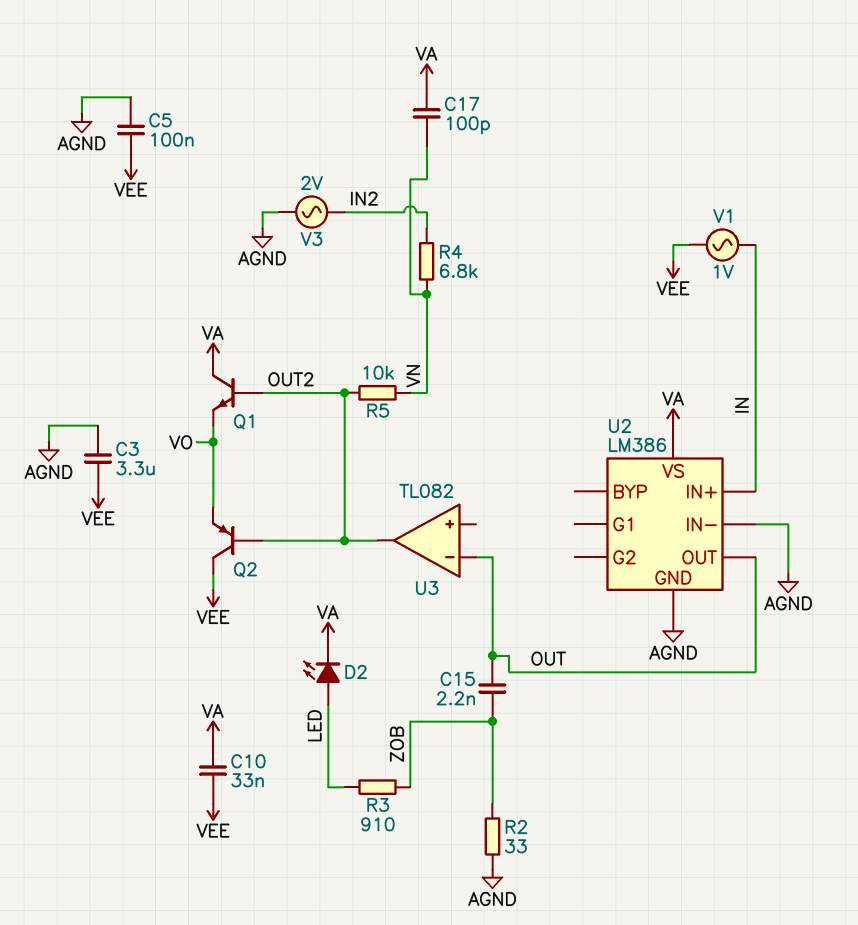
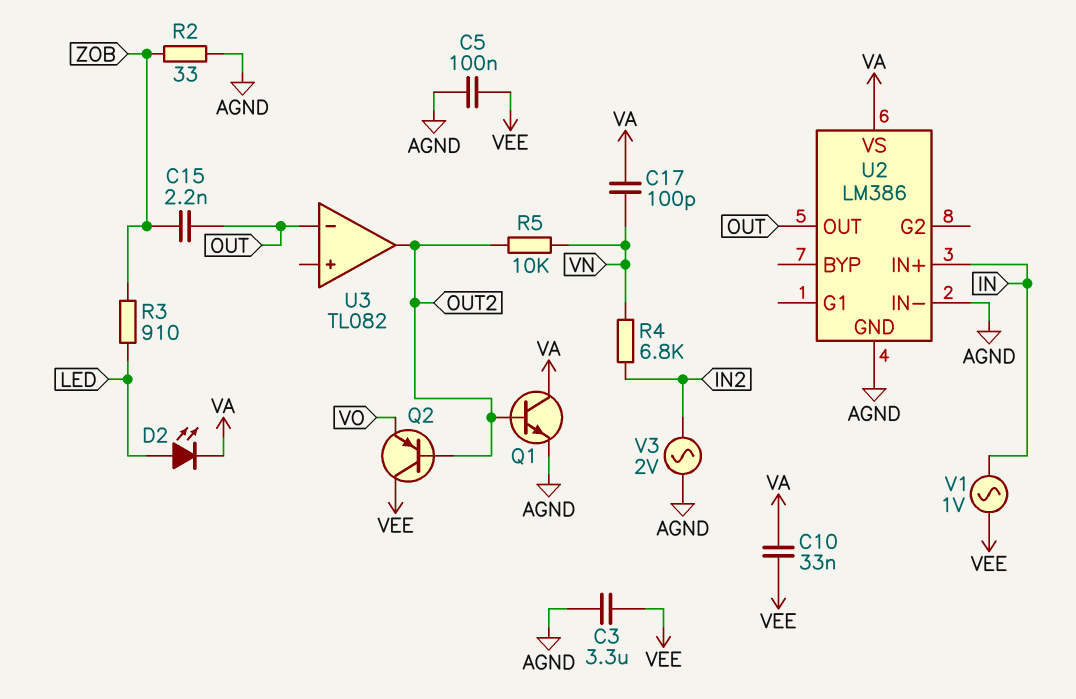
Q1: NPN (B OUT2, C VA, E VO) -> NPN (B OUT2, C VA, E AGND)

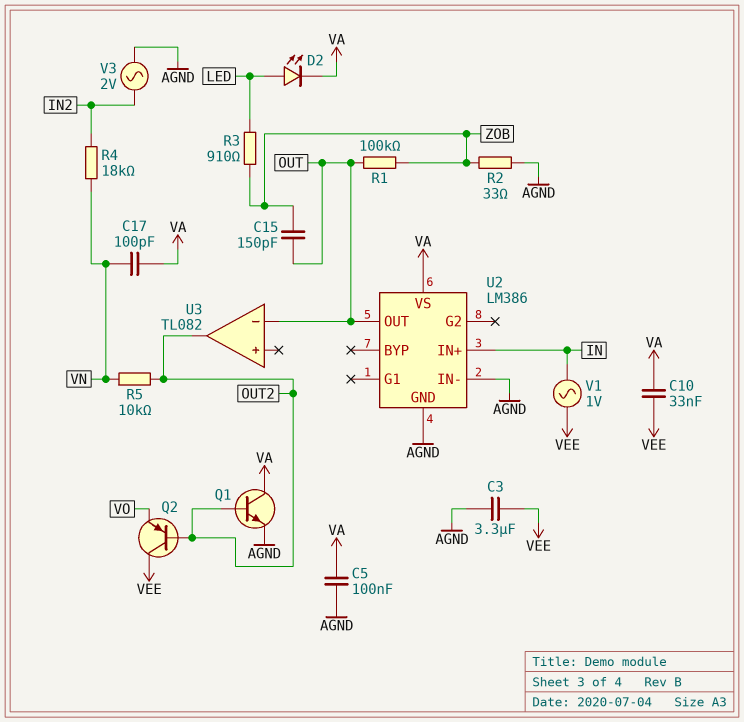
C5: 100nF (AGND, VEE) -> 100nF (AGND, VA)
C15: 2.2nF (OUT, ZOB) -> 150pF (OUT, ZOB)
R1: none -> 100k (OUT, ZOB)
R4: 6.8k (IN2, VN) -> 18k (IN2, VN)

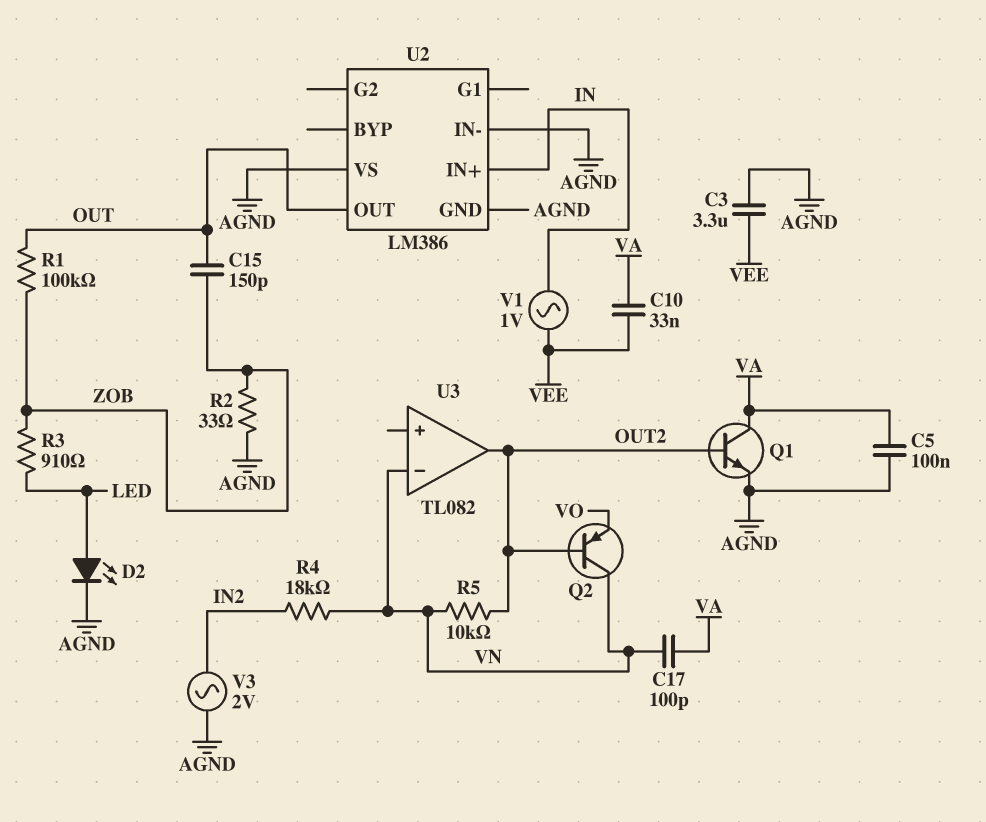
D2: LED (A LED, K VA) -> LED (A LED, K AGND)
Q2: PNP (B OUT2, C VEE, E VO) -> PNP (B OUT2, C VN, E VO)
U2 pin VS: VA -> AGND
U3 pin in-: OUT -> VN

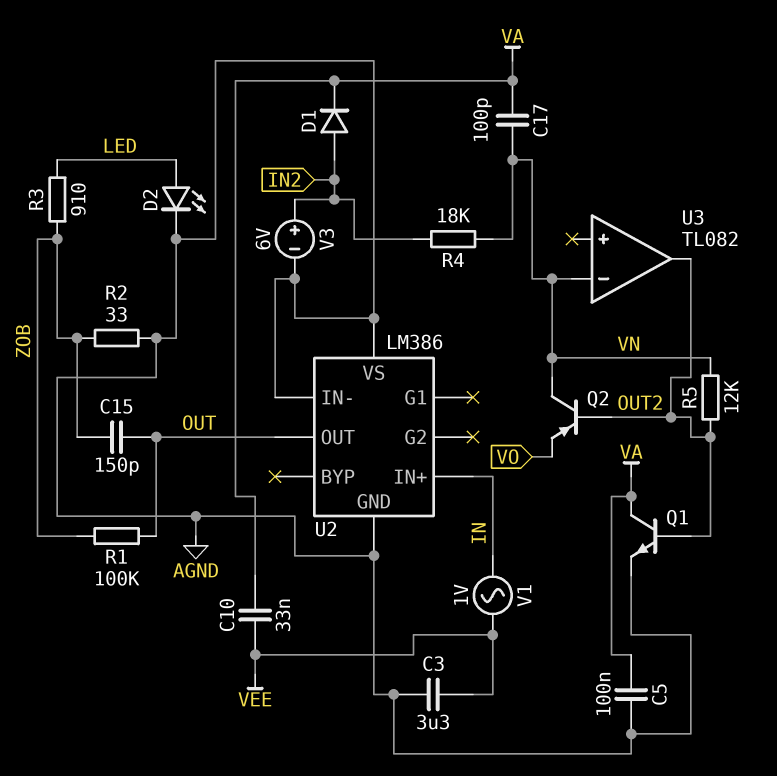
D1: none -> diode (A IN2, K VA)
R5: 10k (OUT2, VN) -> 12k (OUT2, VN)
V3: AC 2V (AGND, IN2) -> 6V (plus IN2, minus AGND)

